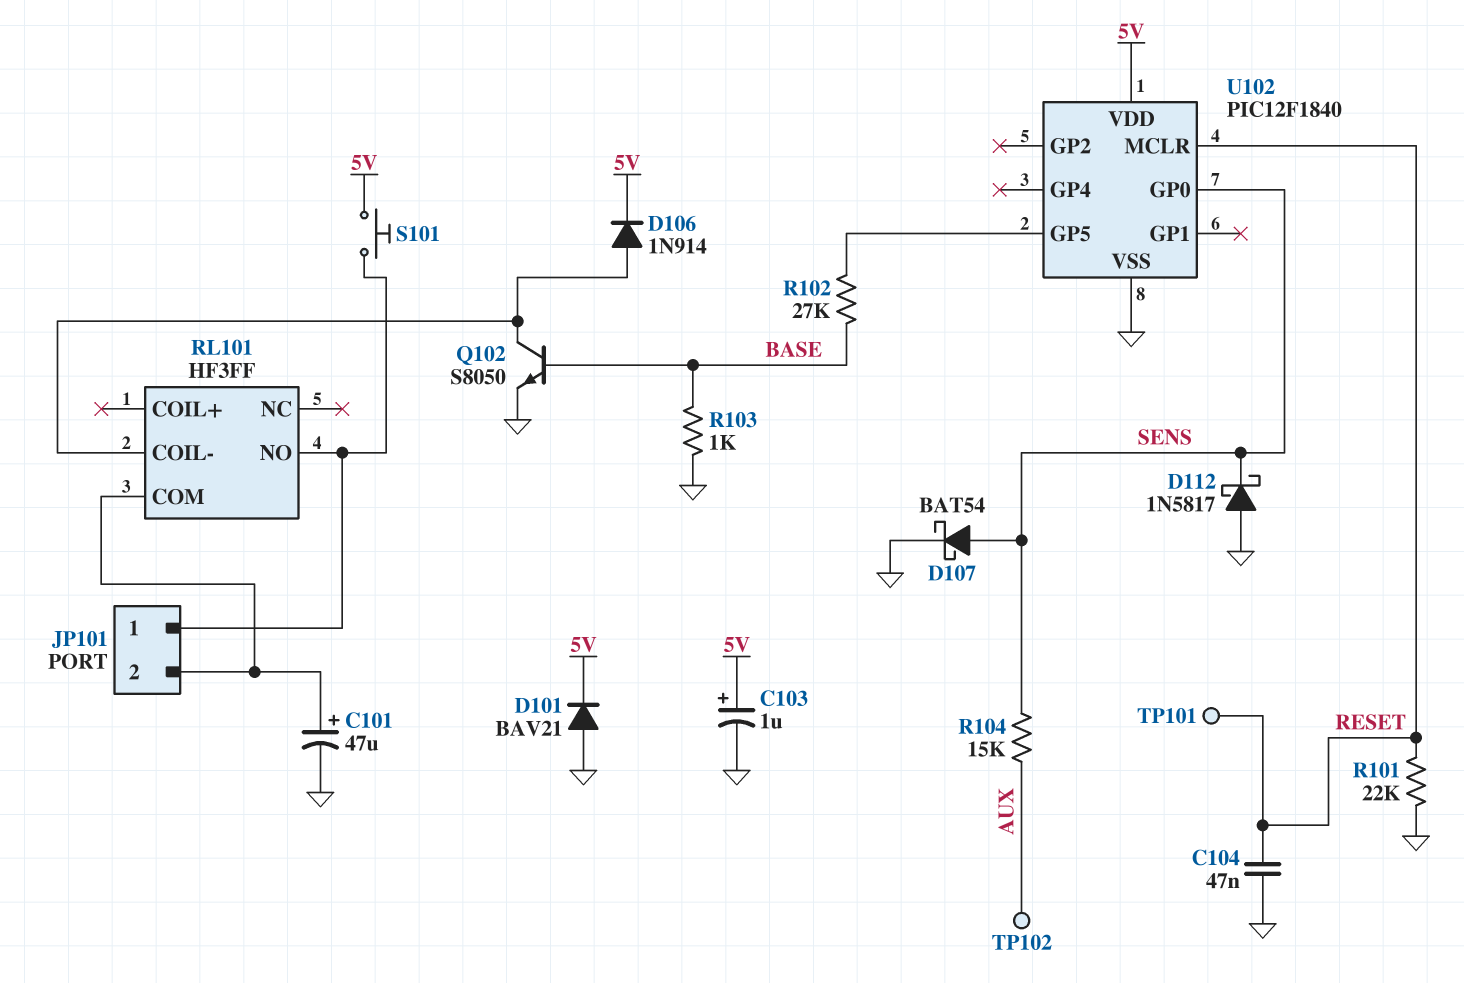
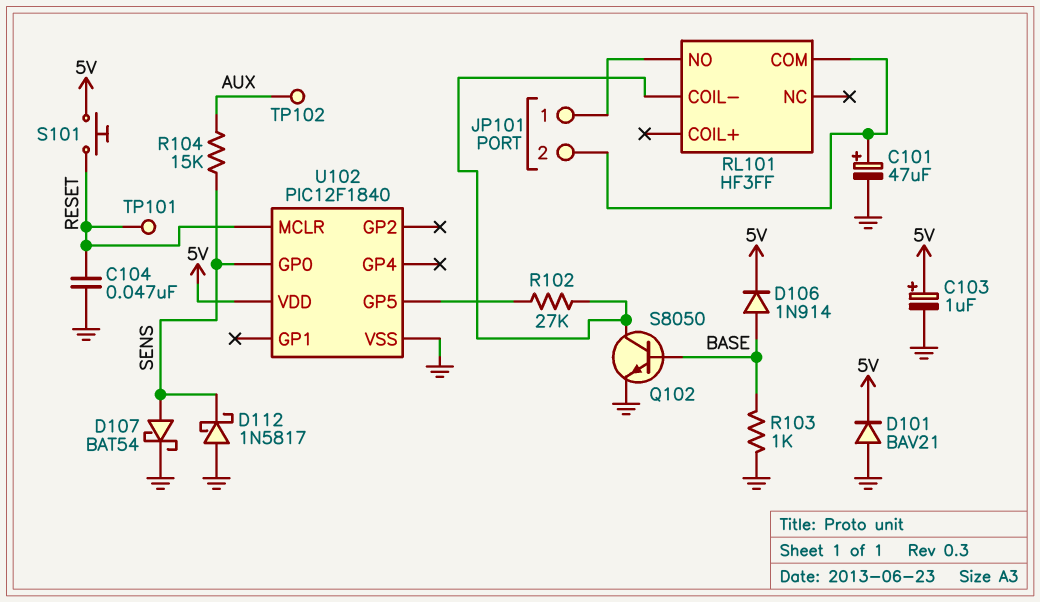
D106: diode 1N914 (A RL101/COIL-, K 5V) -> diode 1N914 (A BASE, K 5V)
R101: 22k (GND, RESET) -> none
R102: 27k (BASE, U102/GP5) -> 27k (RL101/COIL-, U102/GP5)
S101: button (5V, JP101/1) -> button (5V, RESET)

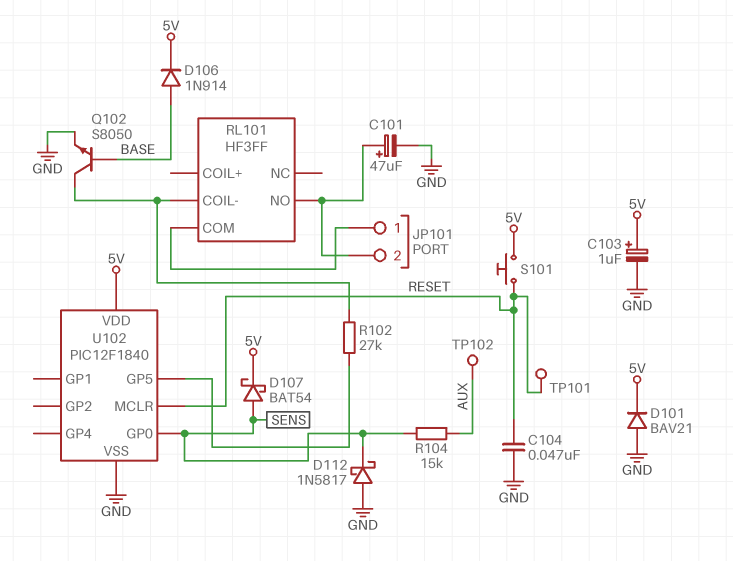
D107: schottky BAT54 (A SENS, K GND) -> schottky BAT54 (A SENS, K 5V)
R103: 1k (BASE, GND) -> none
RL101 pin COM: JP101/2 -> JP101/1
RL101 pin NO: JP101/1 -> JP101/2

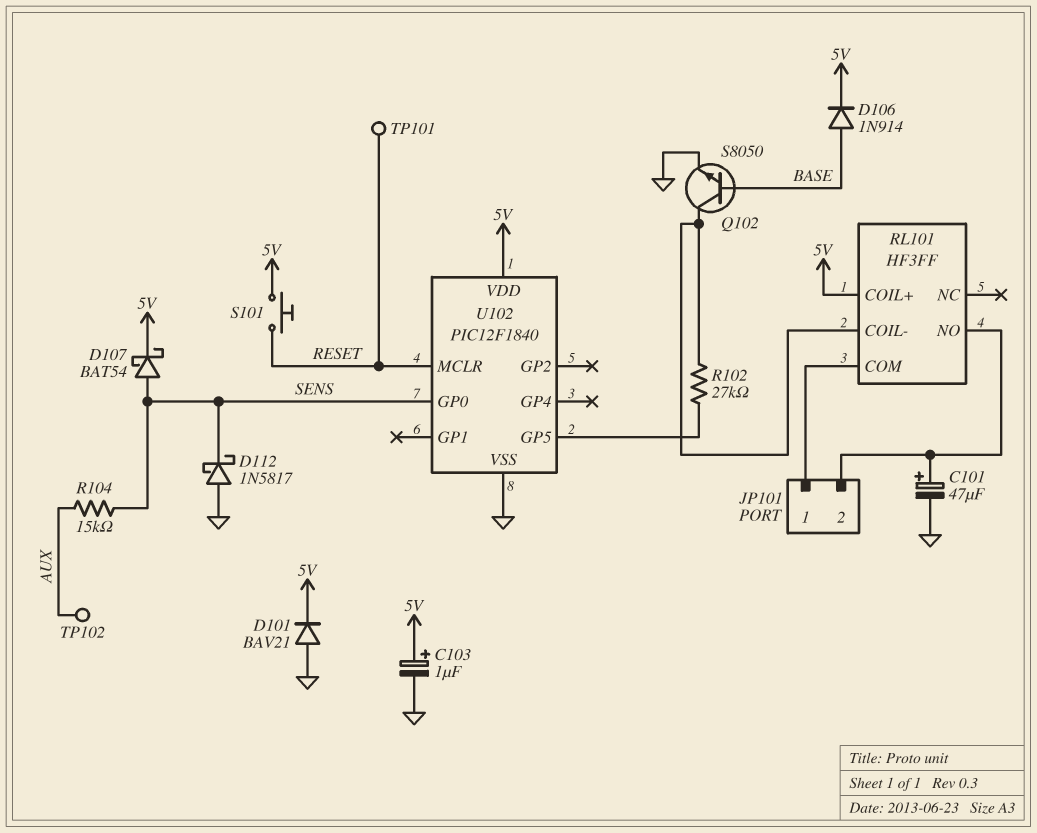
C104: 47nF (GND, RESET) -> none
RL101 pin COIL+: none -> 5V

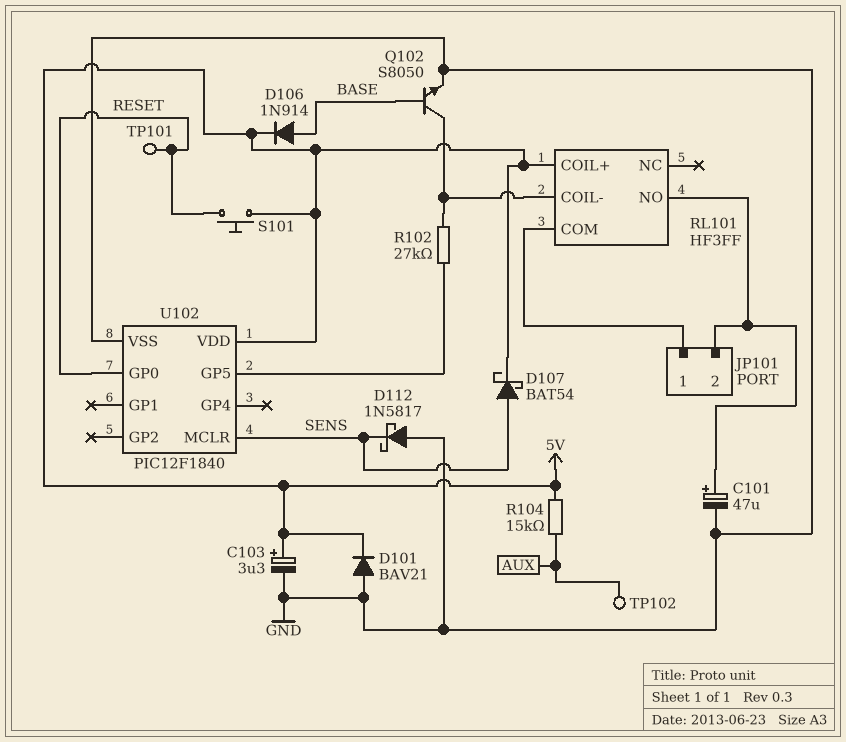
C103: 1uF (plus 5V, minus GND) -> 3.3uF (plus 5V, minus GND)
R104: 15k (AUX, SENS) -> 15k (5V, AUX)
U102 pin GP0: SENS -> RESET
U102 pin MCLR: RESET -> SENS

